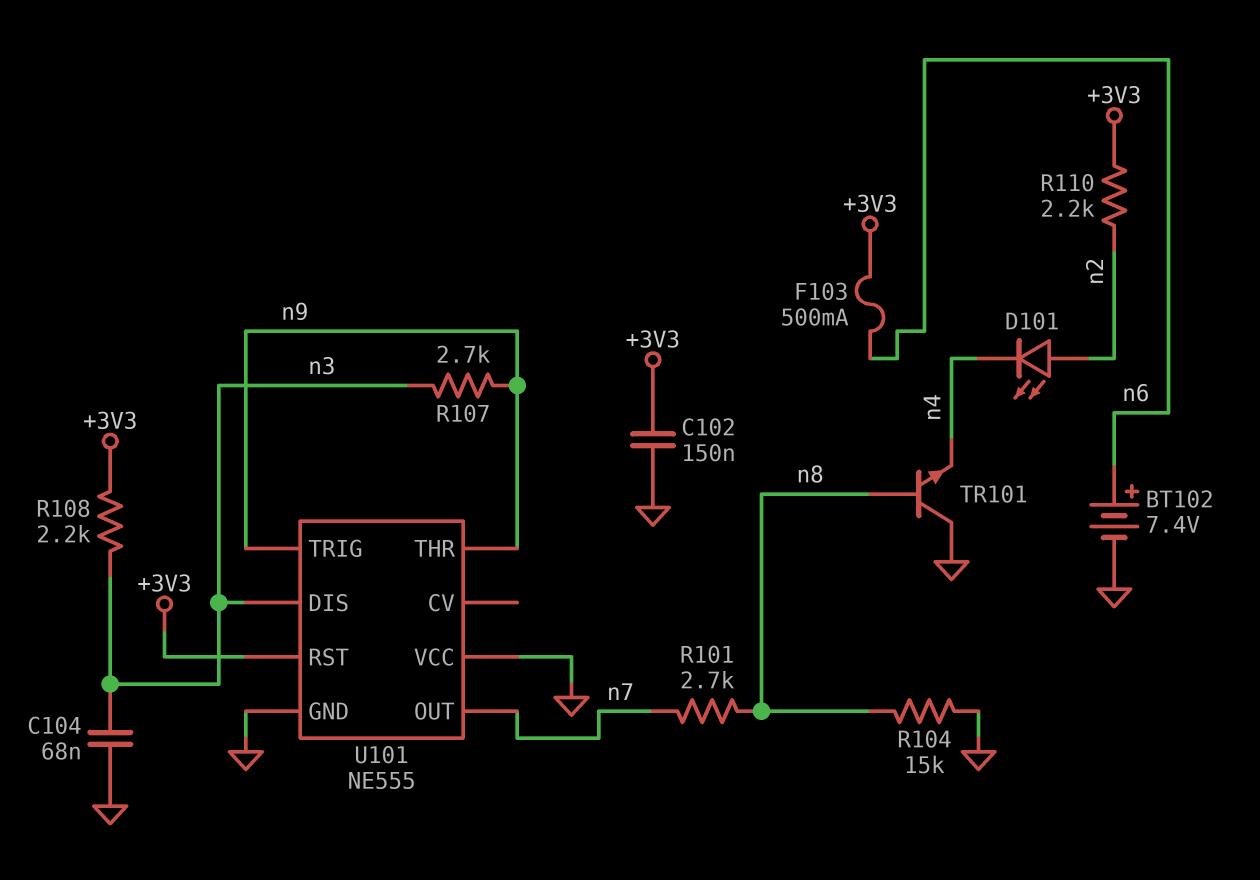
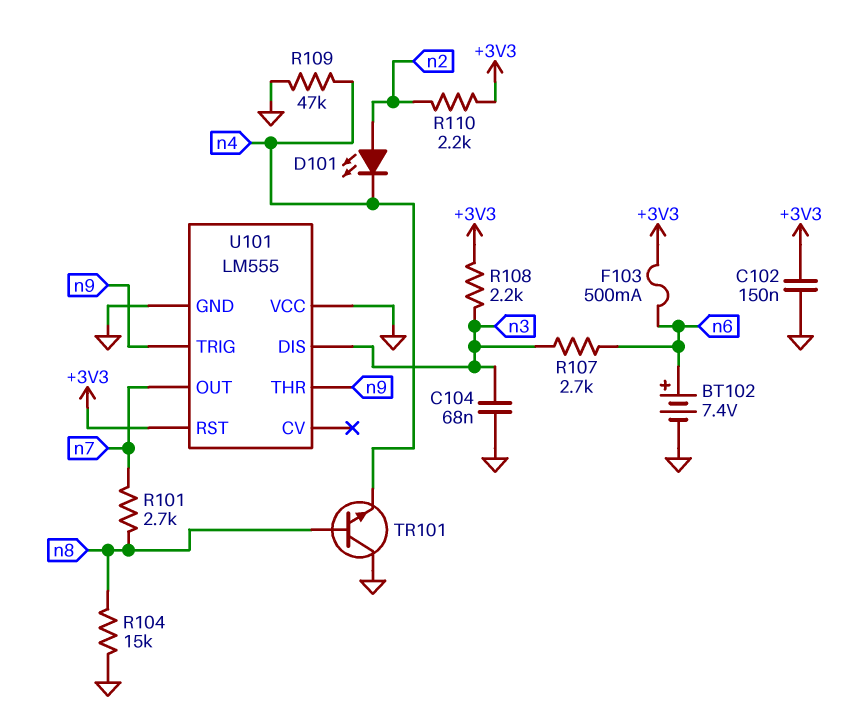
R107: 2.7k (n3, n9) -> 2.7k (n3, n6)
R109: none -> 47k (GND, n4)
U101: NE555 -> LM555

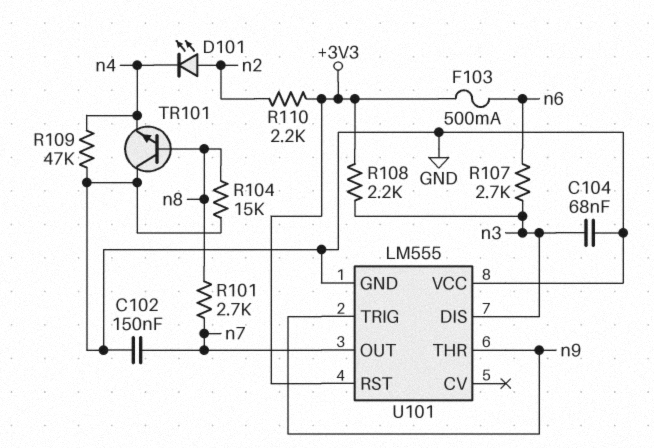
BT102: 7.4V (plus n6, minus GND) -> none
C102: 150nF (+3V3, GND) -> 150nF (GND, n7)

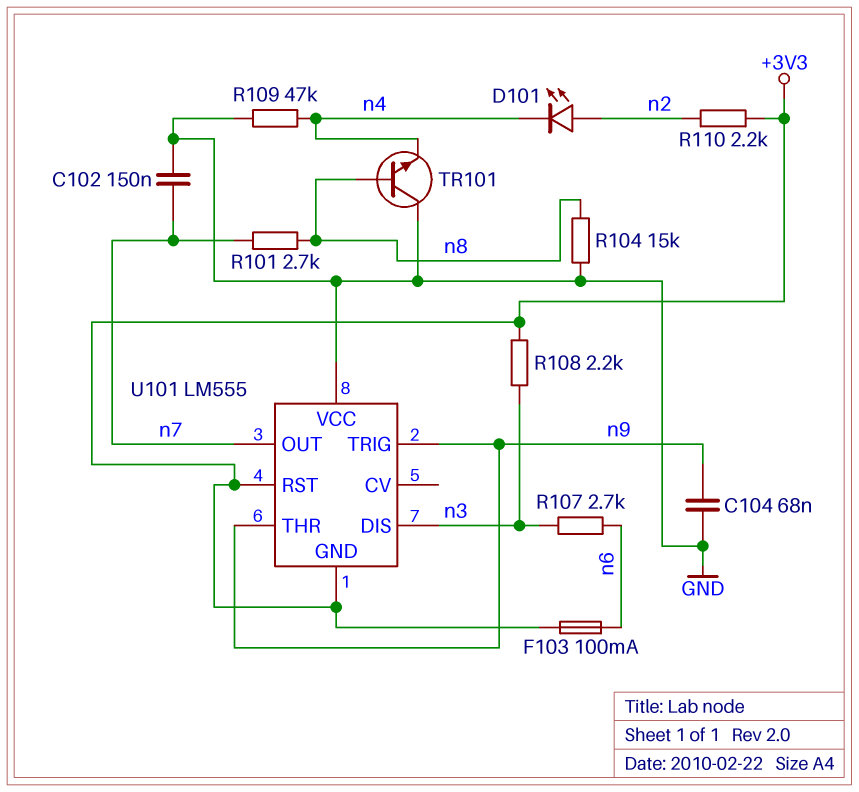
C104: 68nF (GND, n3) -> 68nF (GND, n9)
F103: 500mA (+3V3, n6) -> 100mA (+3V3, n6)
U101 pin GND: GND -> +3V3

